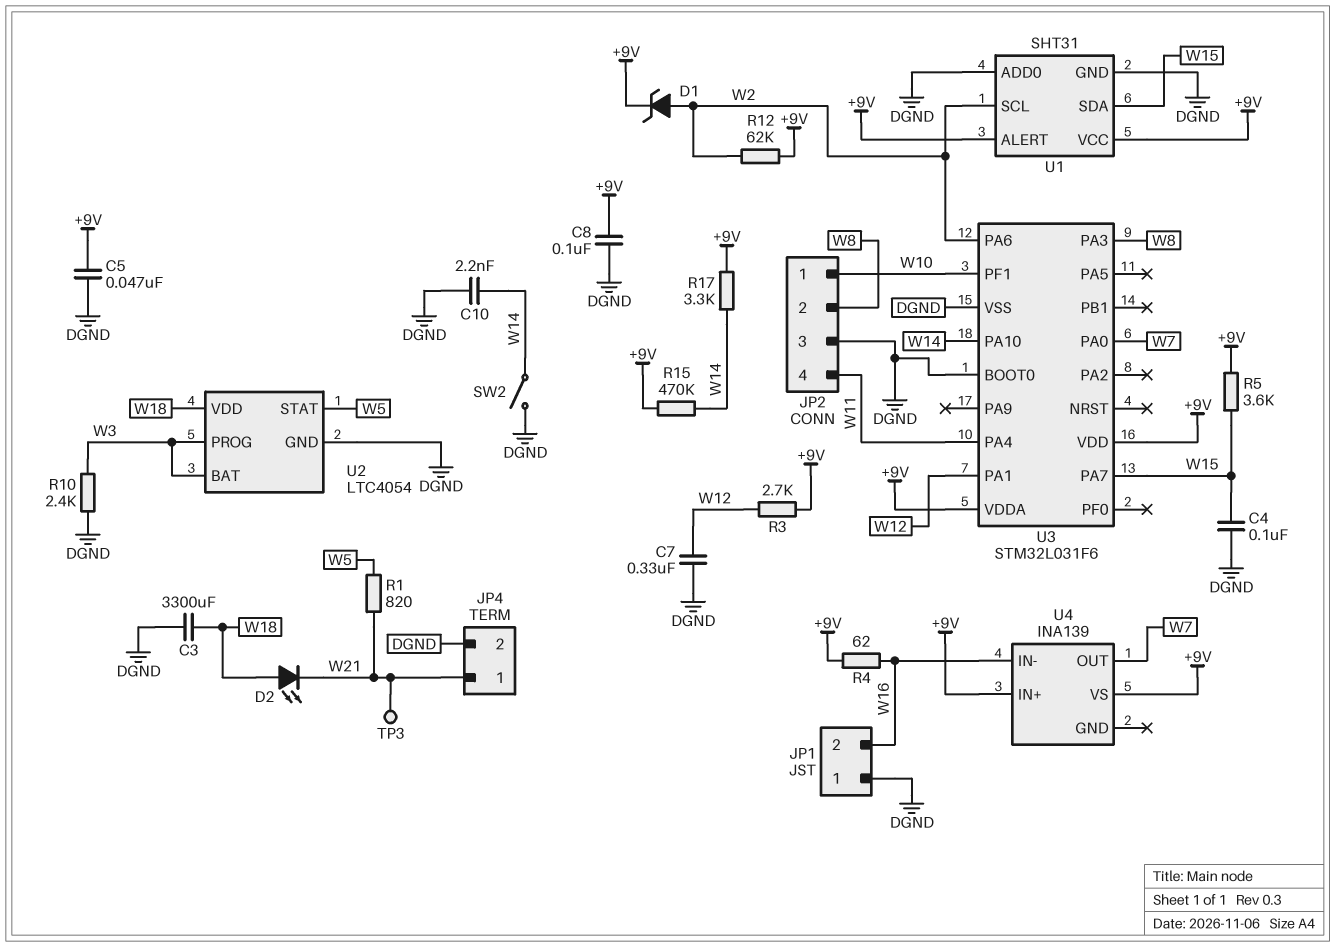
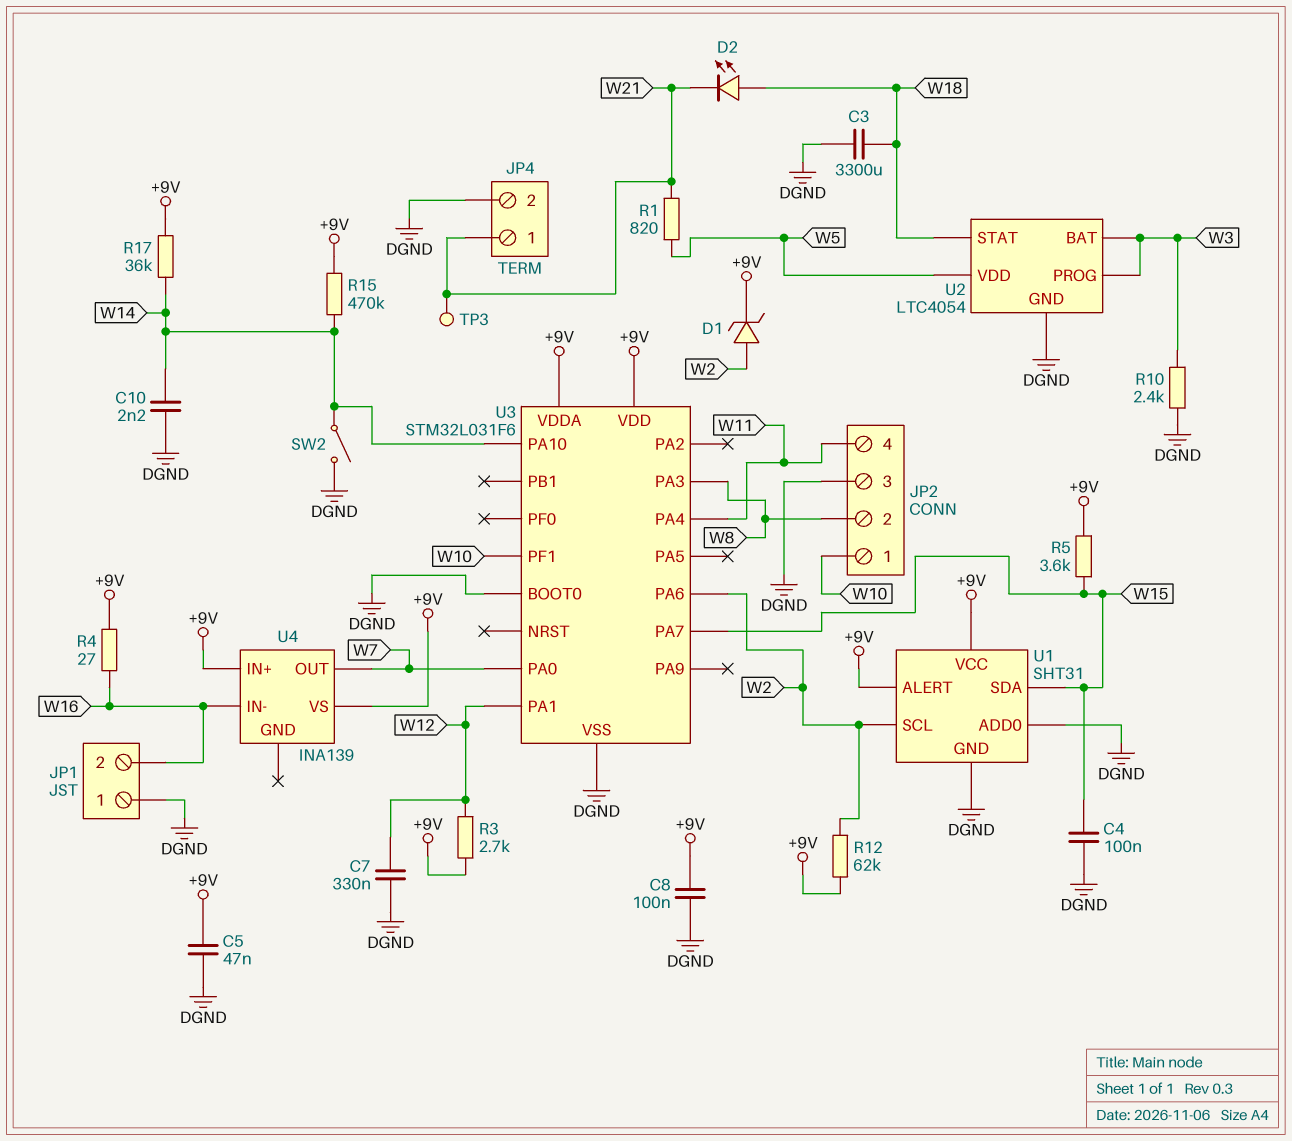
R4: 62 (+9V, W16) -> 27 (+9V, W16)
R17: 3.3k (+9V, W14) -> 36k (+9V, W14)
U2 pin STAT: W5 -> W18
U2 pin VDD: W18 -> W5

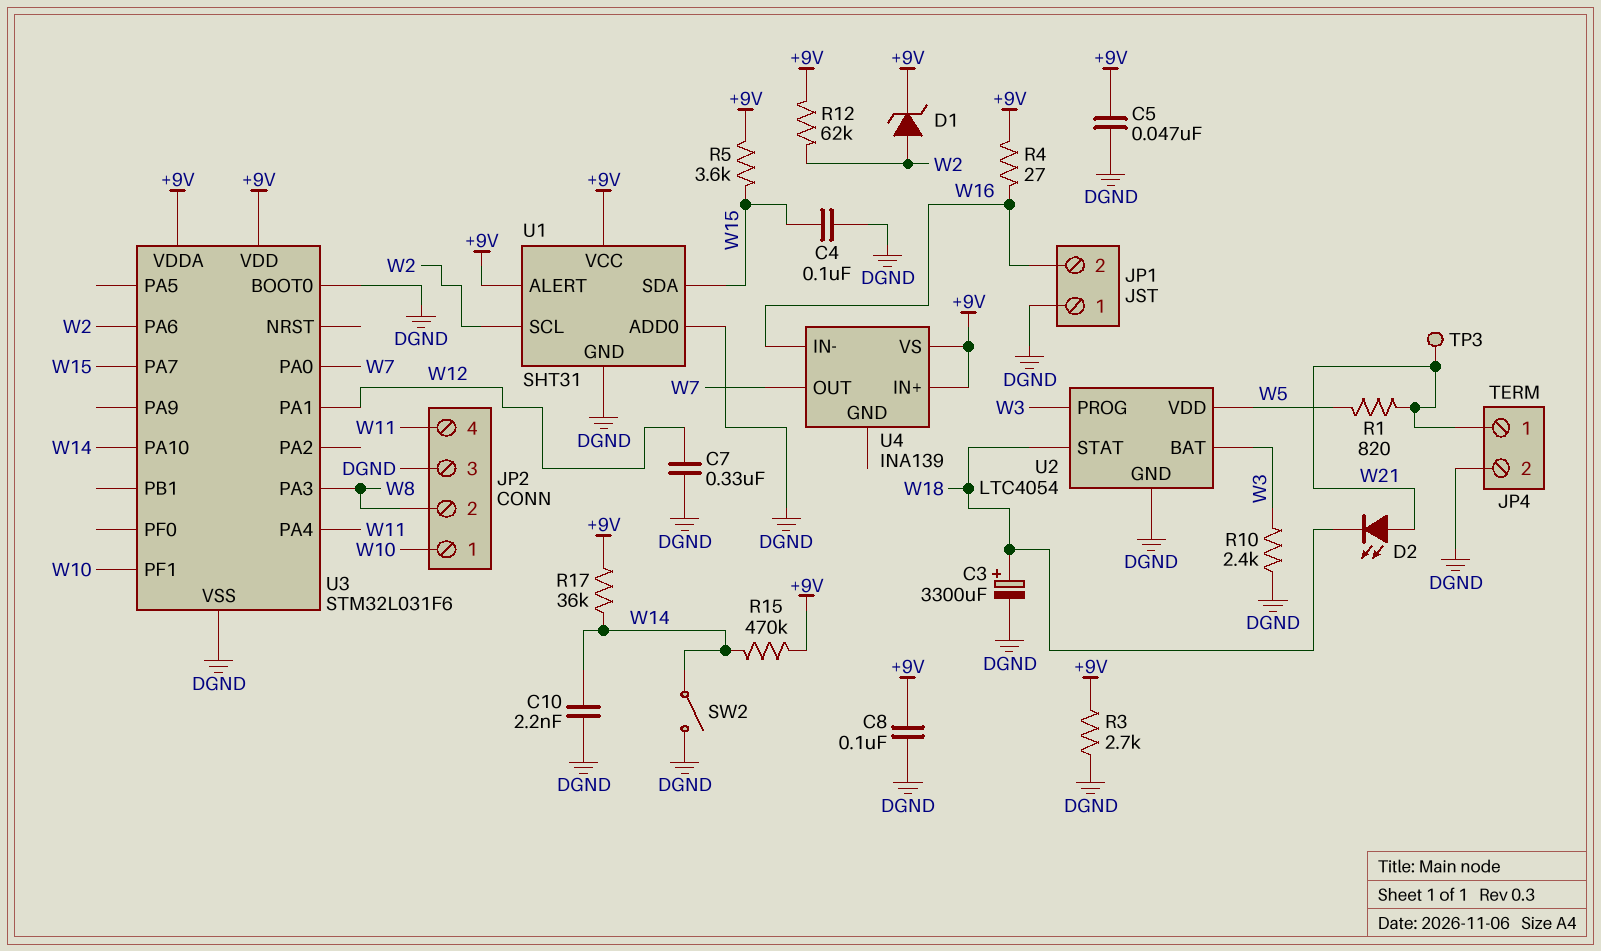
C3: 3300uF (DGND, W18) -> 3300uF (plus W18, minus DGND)
D2: LED (A W18, K W21) -> LED (A W21, K W18)
R3: 2.7k (+9V, W12) -> 2.7k (+9V, DGND)

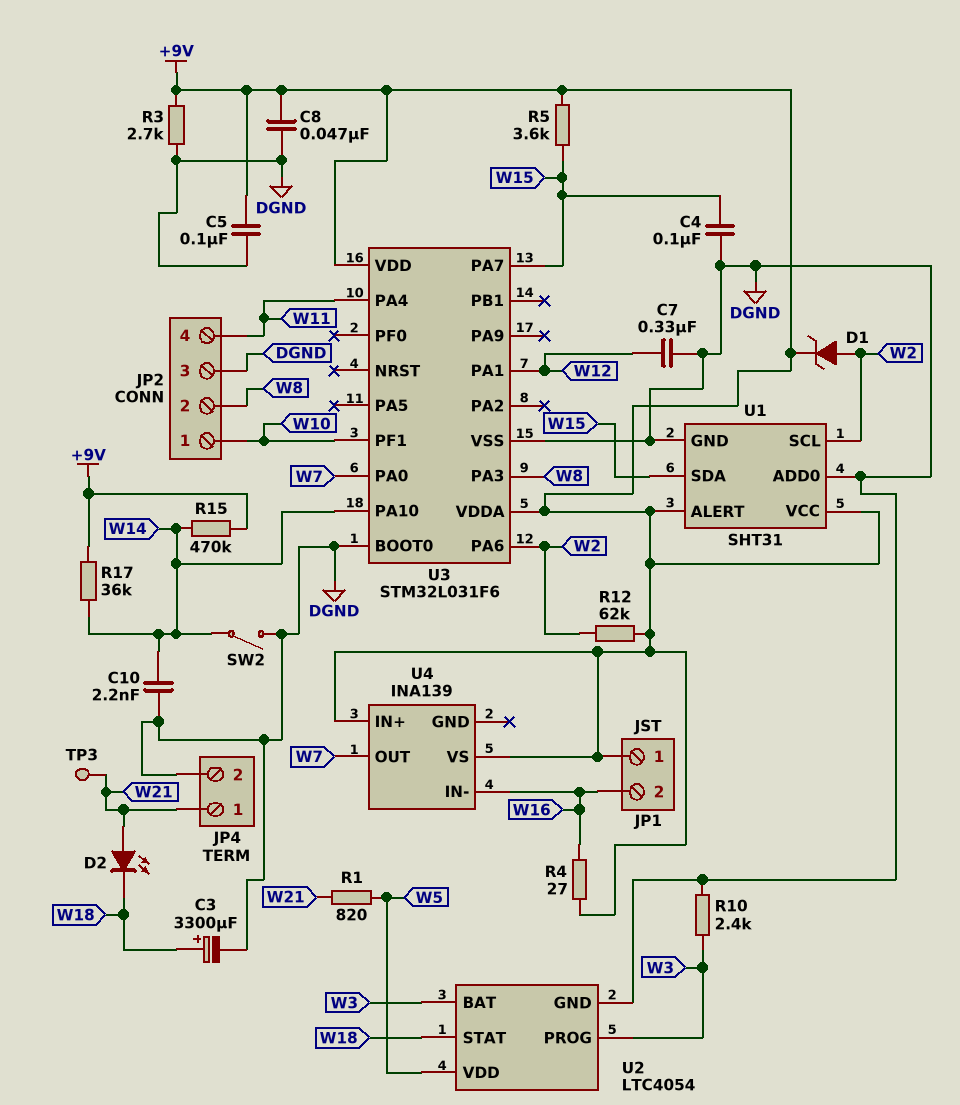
C5: 47nF (+9V, DGND) -> 100nF (+9V, DGND)
C8: 100nF (+9V, DGND) -> 47nF (+9V, DGND)
JP1 pin 1: DGND -> +9V

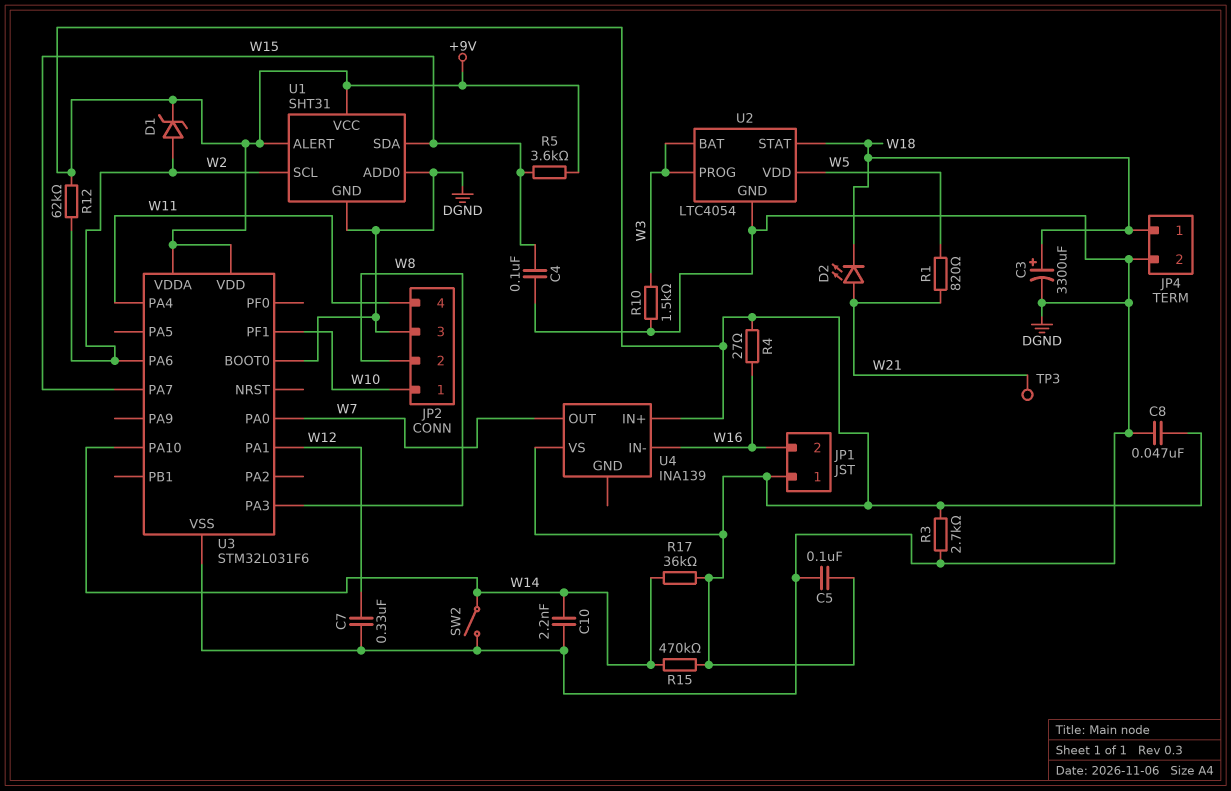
JP4 pin 1: W21 -> W18
R10: 2.4k (DGND, W3) -> 1.5k (DGND, W3)

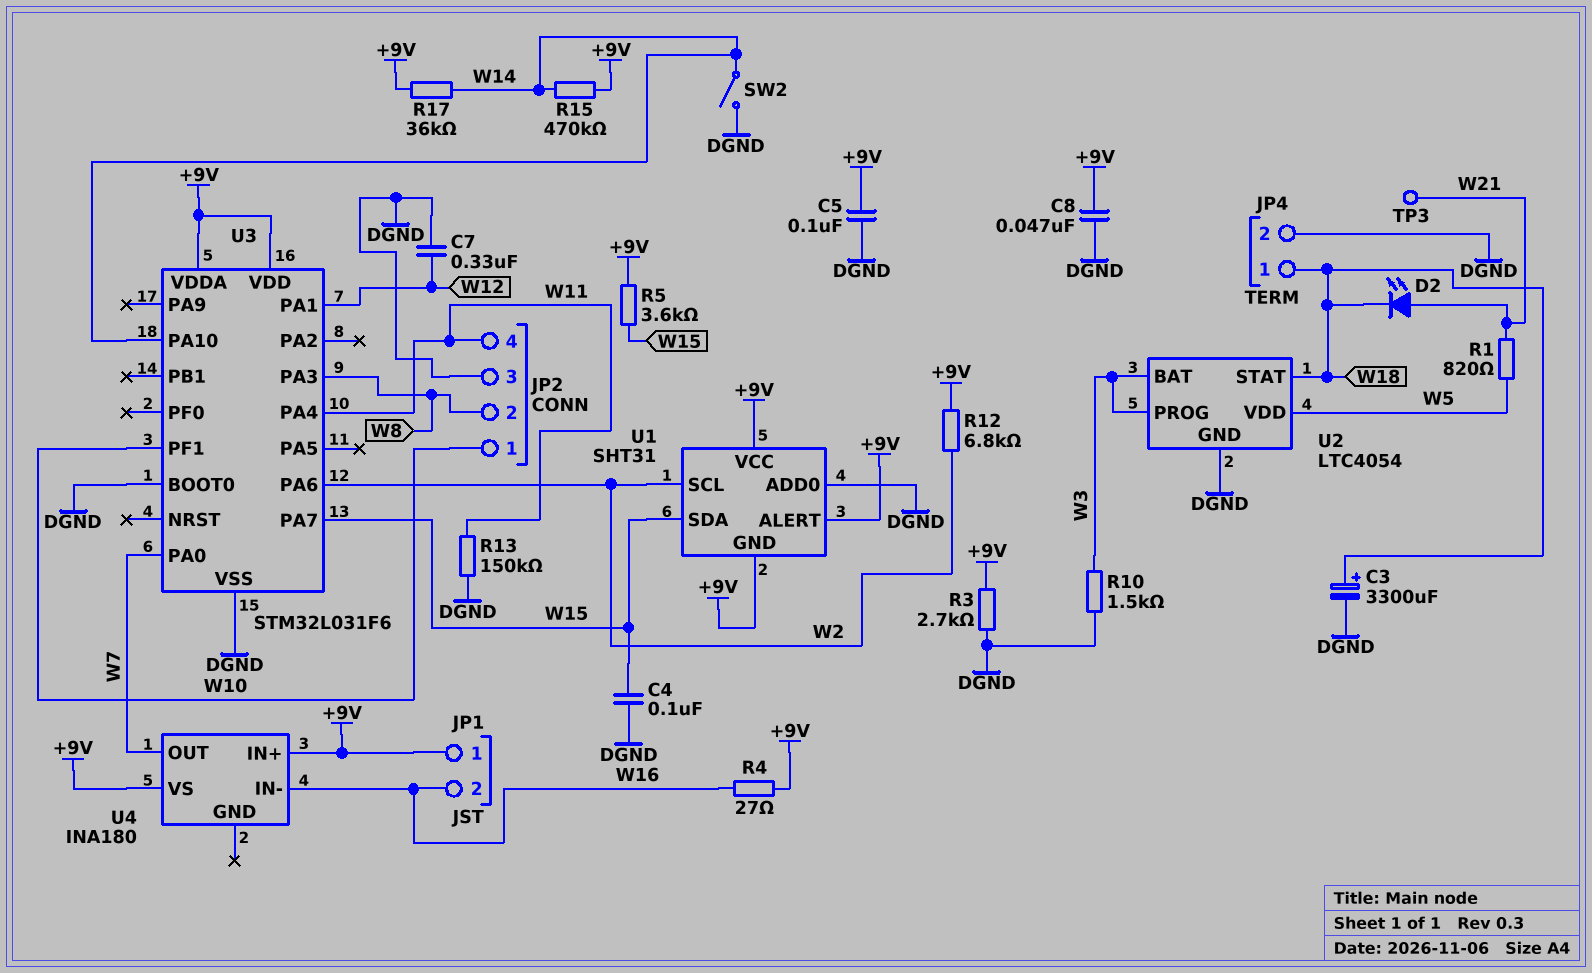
C10: 2.2nF (DGND, W14) -> none
D1: zener (A W2, K +9V) -> none
R12: 62k (+9V, W2) -> 6.8k (+9V, W2)
R13: none -> 150k (DGND, W11)
U1 pin GND: DGND -> +9V
U4: INA139 -> INA180

